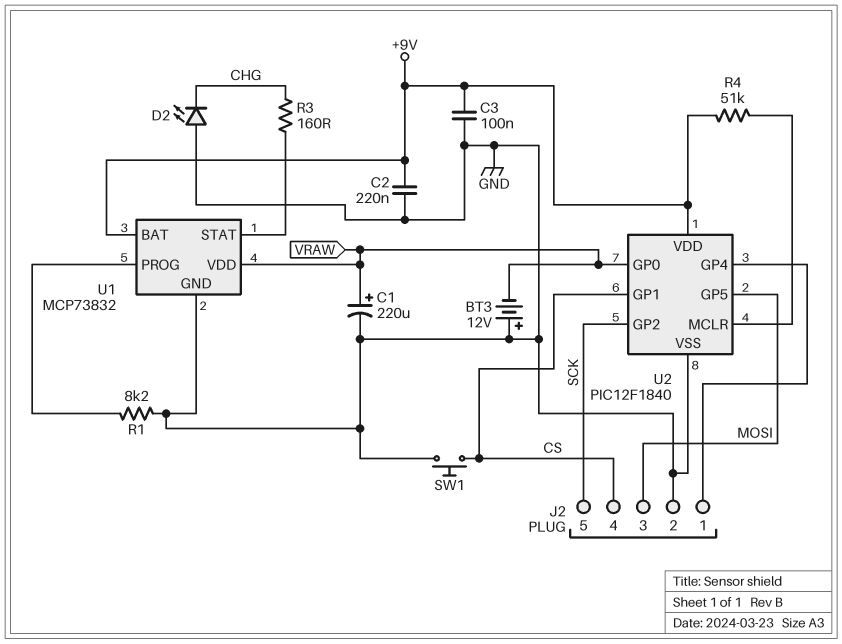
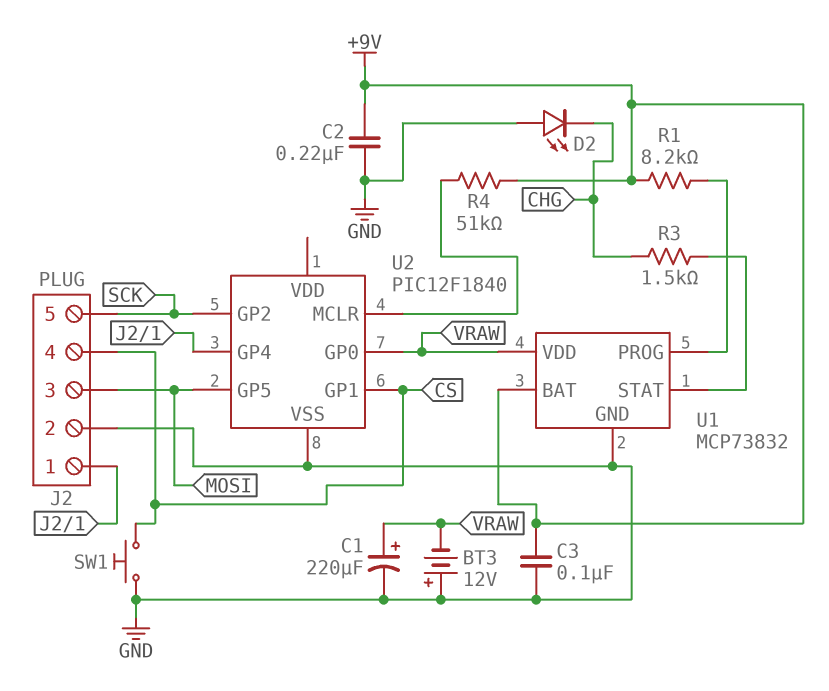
R1: 8.2k (GND, U1/PROG) -> 8.2k (+9V, U1/PROG)
R3: 160 (CHG, U1/STAT) -> 1.5k (CHG, U1/STAT)
U2 pin VDD: +9V -> none

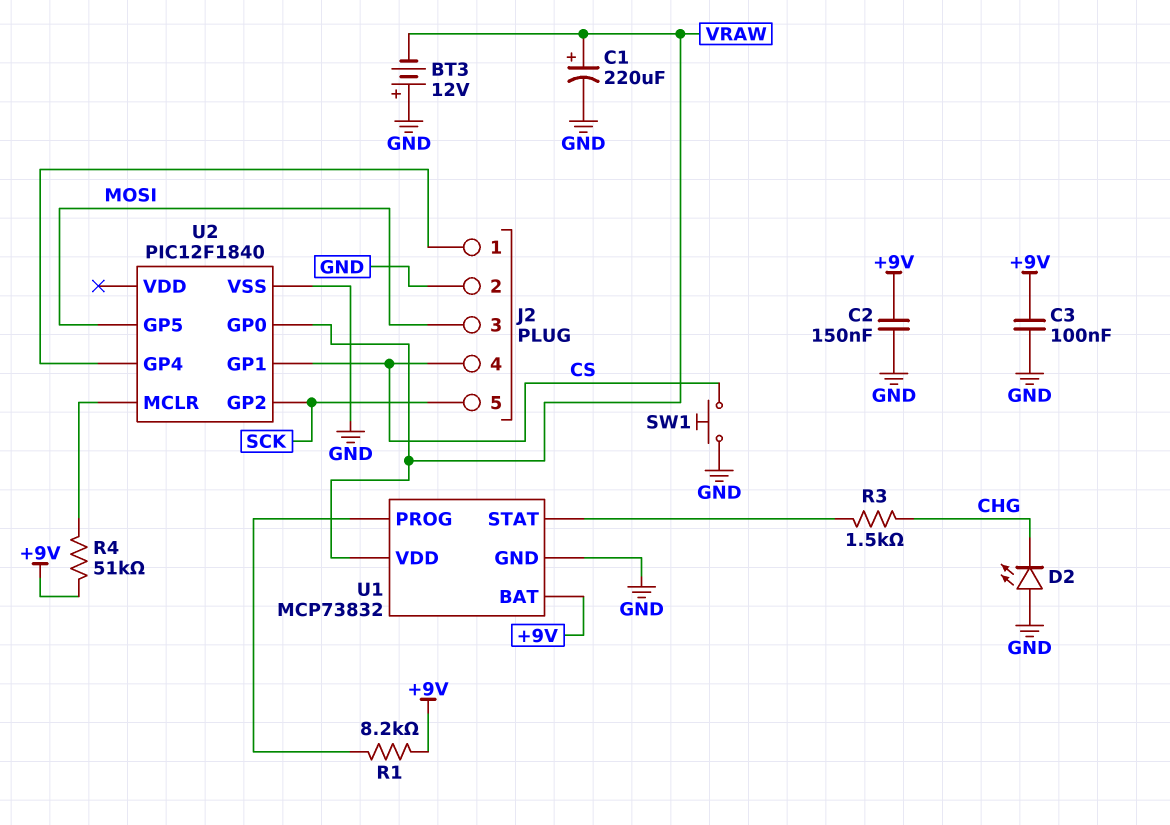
C2: 220nF (+9V, GND) -> 150nF (+9V, GND)

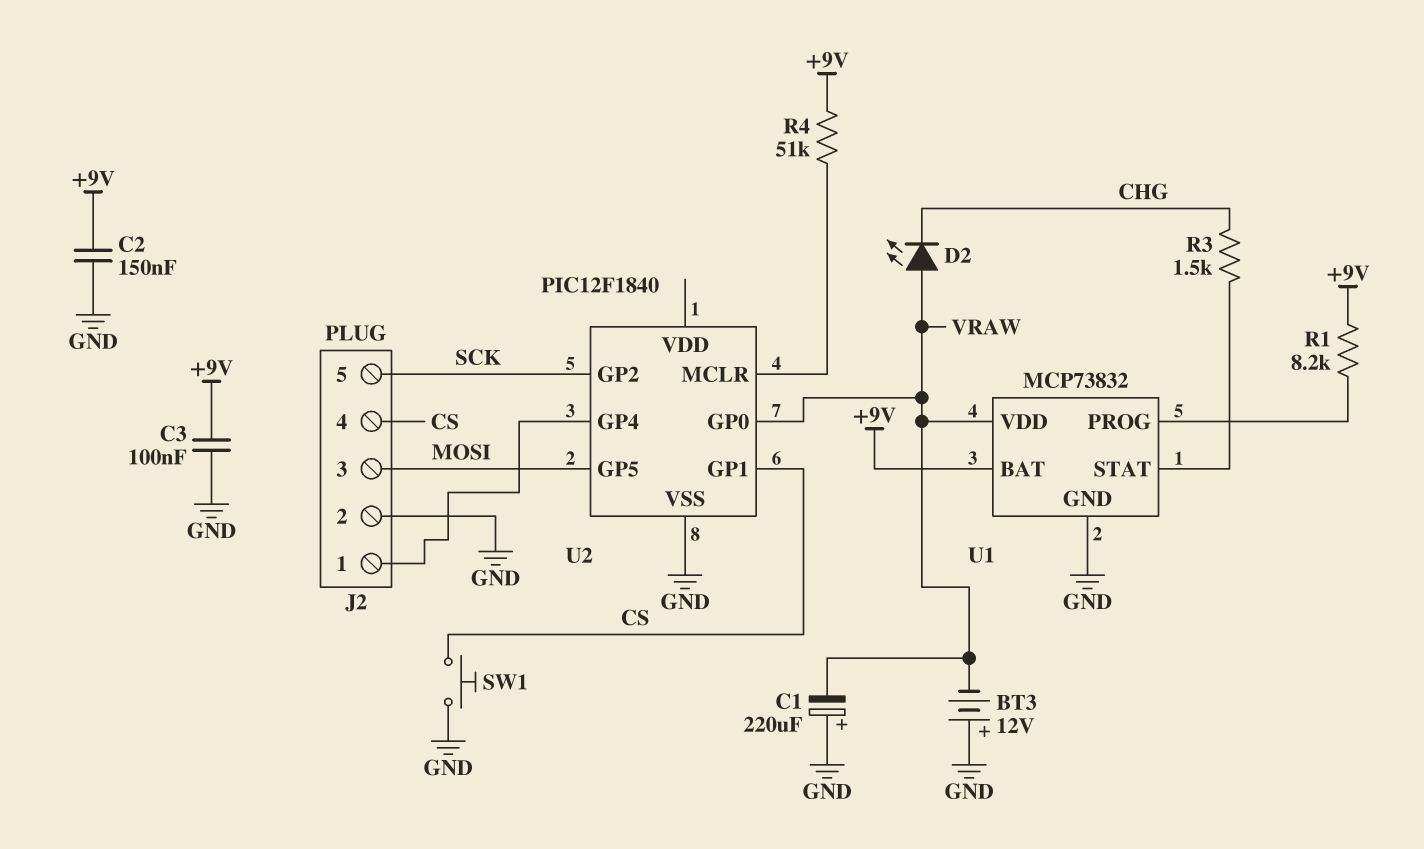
C1: 220uF (plus VRAW, minus GND) -> 220uF (plus GND, minus VRAW)
D2: LED (A GND, K CHG) -> LED (A VRAW, K CHG)

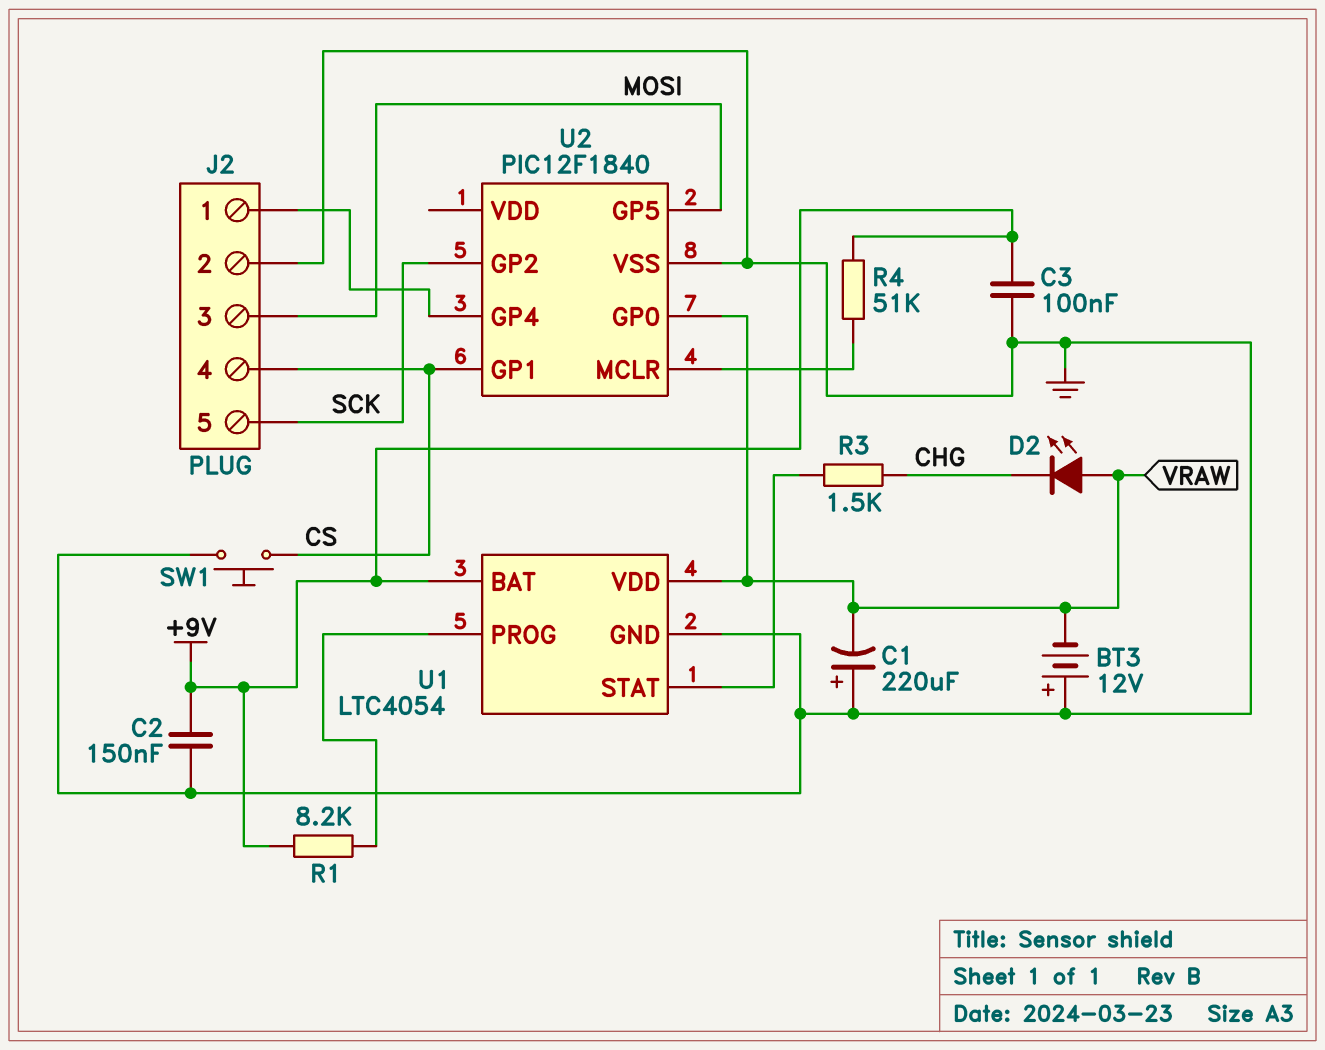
U1: MCP73832 -> LTC4054

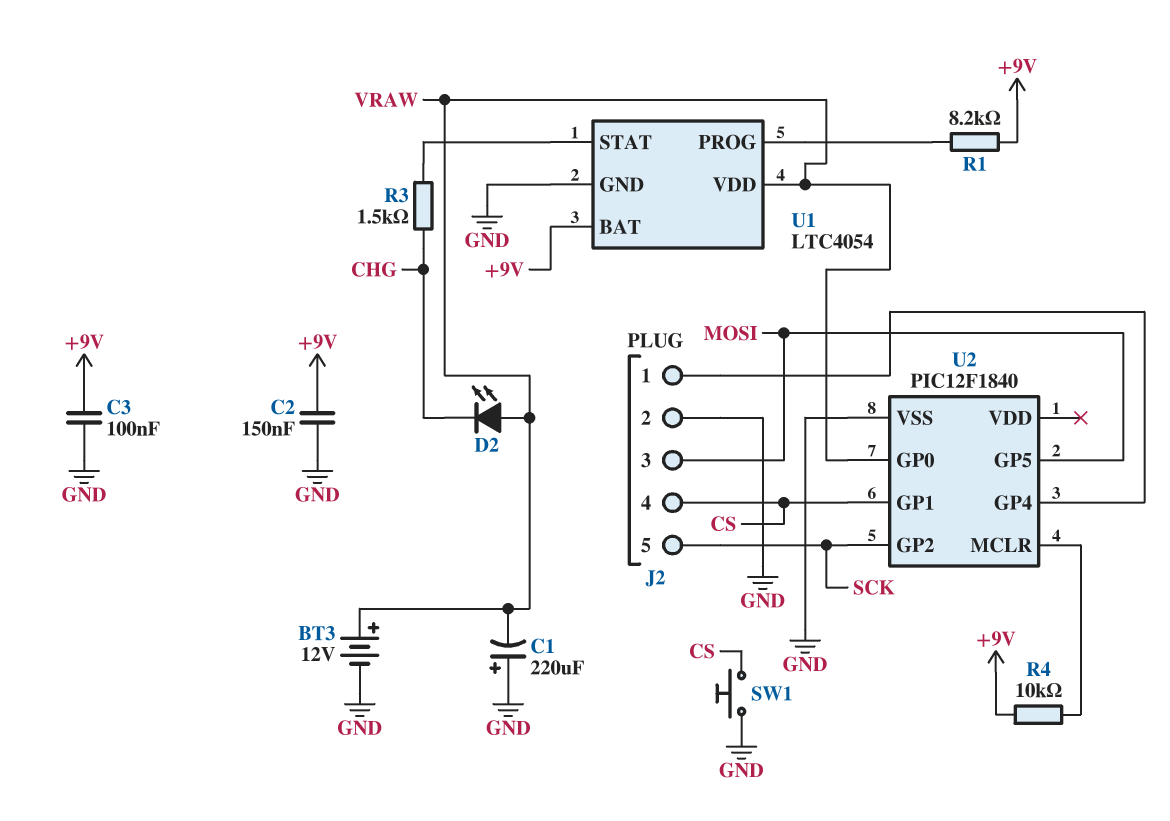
BT3: 12V (plus GND, minus VRAW) -> 12V (plus VRAW, minus GND)
R4: 51k (+9V, U2/MCLR) -> 10k (+9V, U2/MCLR)

